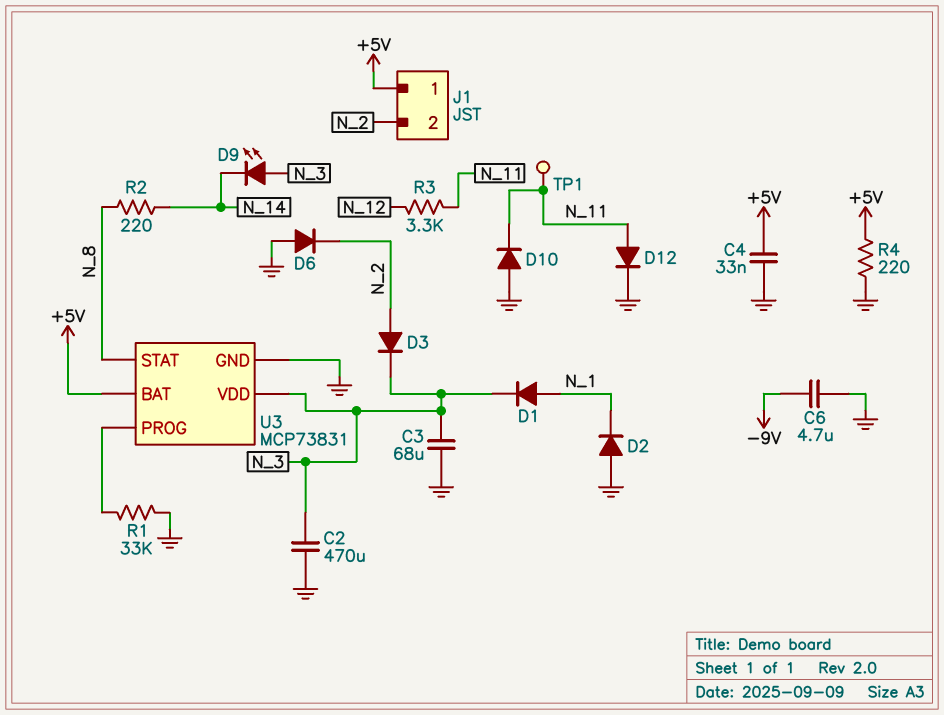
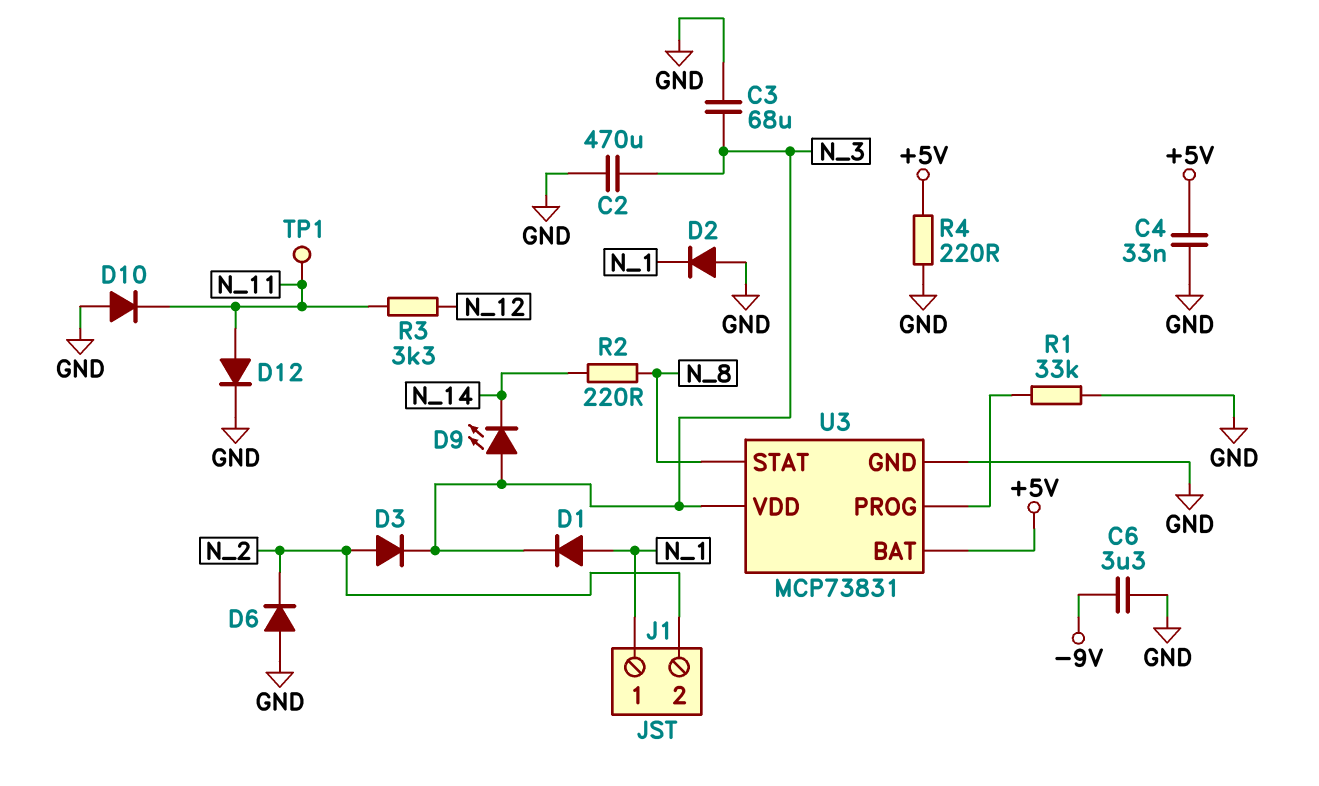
C6: 4.7uF (-9V, GND) -> 3.3uF (-9V, GND)
J1 pin 1: +5V -> N_1

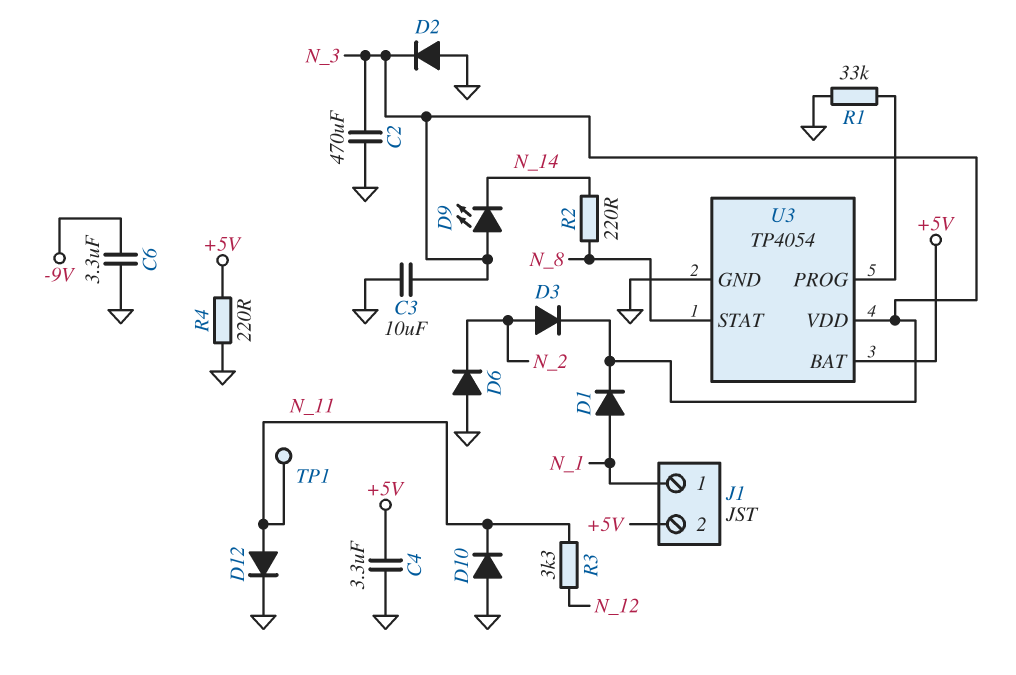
C3: 68uF (GND, N_3) -> 10uF (GND, N_3)
C4: 33nF (+5V, GND) -> 3.3uF (+5V, GND)
D2: diode (A GND, K N_1) -> diode (A GND, K N_3)
J1 pin 2: N_2 -> +5V
U3: MCP73831 -> TP4054

